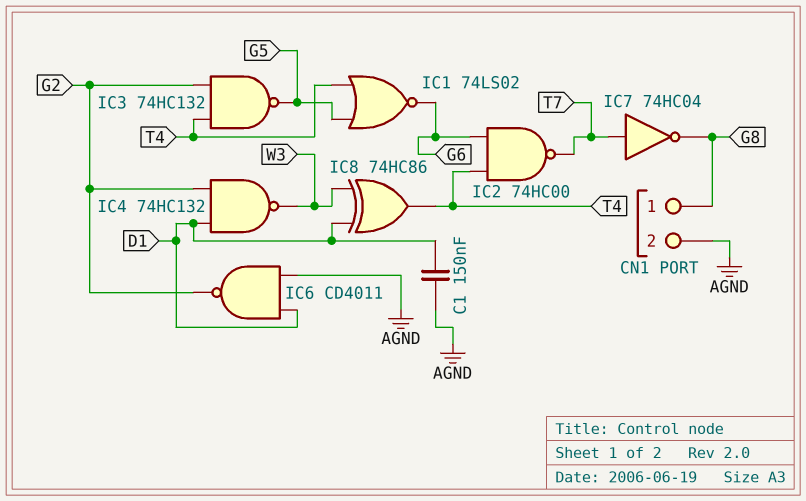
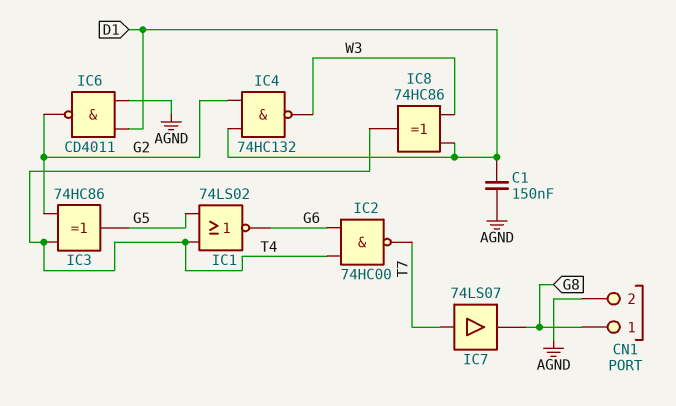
IC3: NAND 74HC132 (in G2, in T4, out G5) -> XOR 74HC86 (in G2, in T4, out G5)
IC7: NOT 74HC04 (in T7, out G8) -> buffer 74LS07 (in T7, out G8)

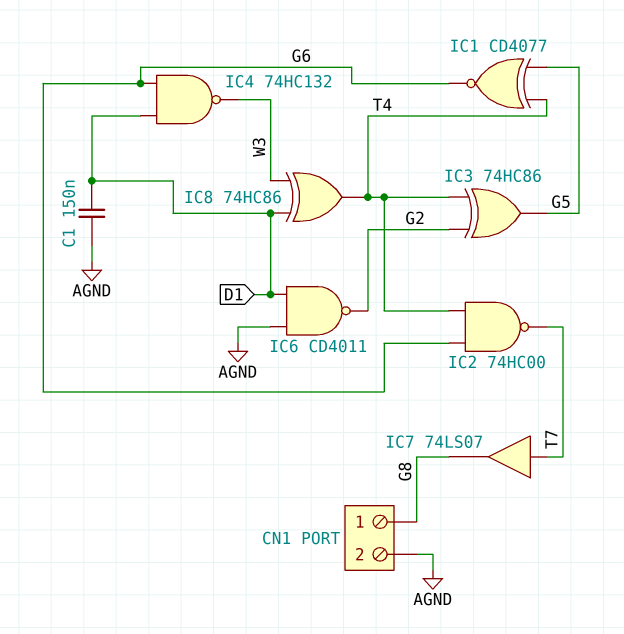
IC1: NOR 74LS02 (in G5, in T4, out G6) -> XNOR CD4077 (in G5, in T4, out G6)
IC4: NAND 74HC132 (in D1, in G2, out W3) -> NAND 74HC132 (in D1, in G6, out W3)

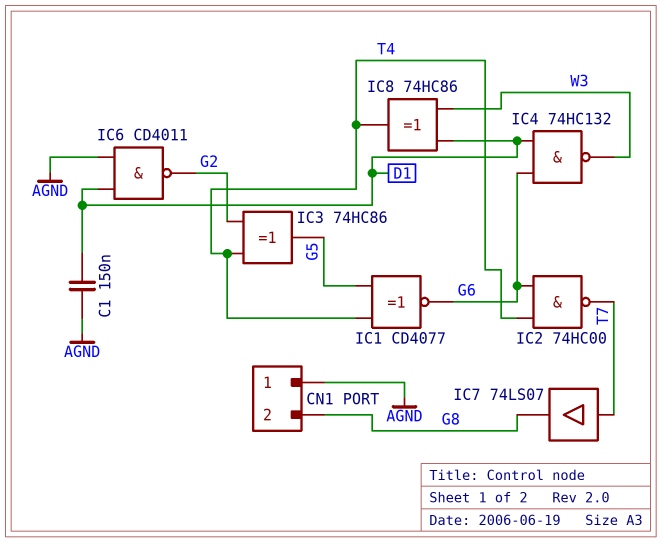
CN1 pin 1: G8 -> AGND
CN1 pin 2: AGND -> G8

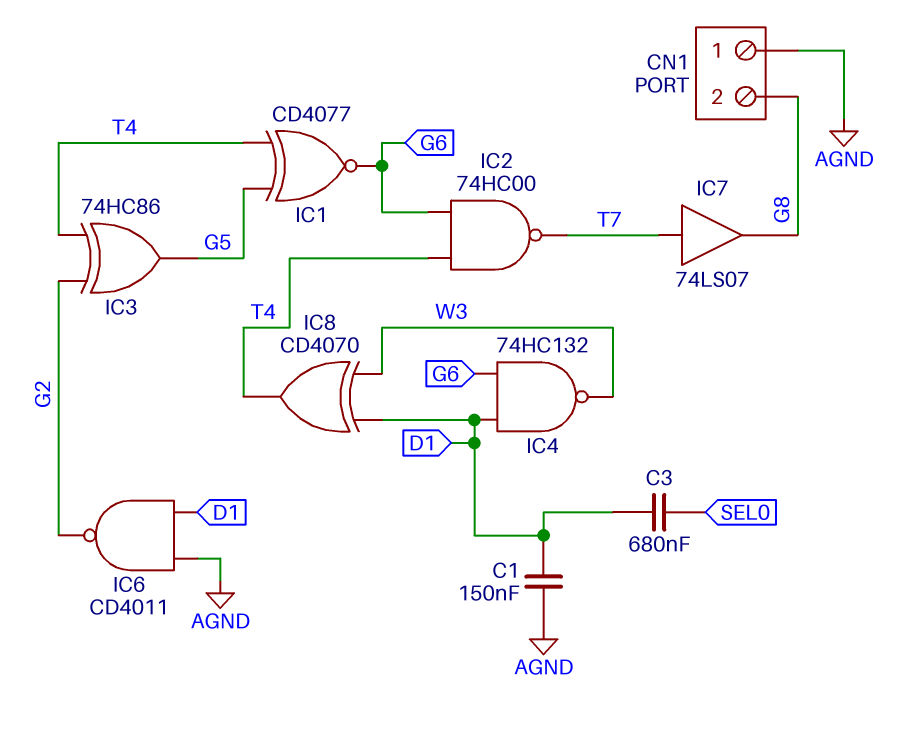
C3: none -> 680nF (D1, SEL0)
IC8: XOR 74HC86 (in D1, in W3, out T4) -> XOR CD4070 (in D1, in W3, out T4)

